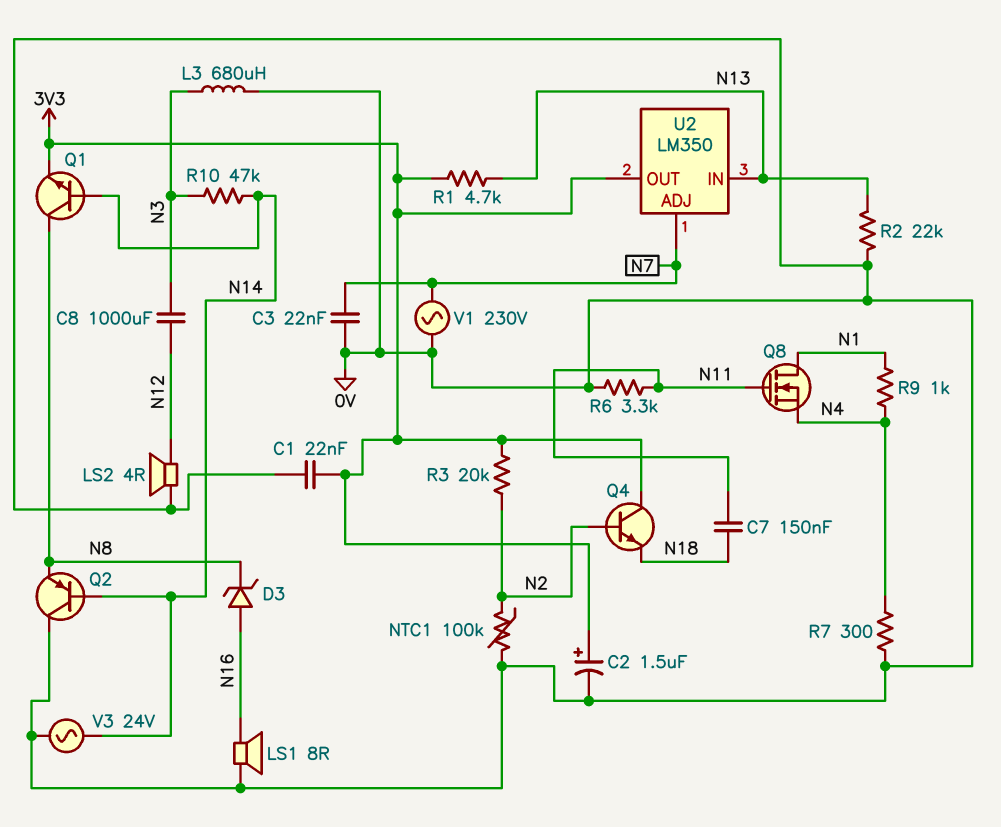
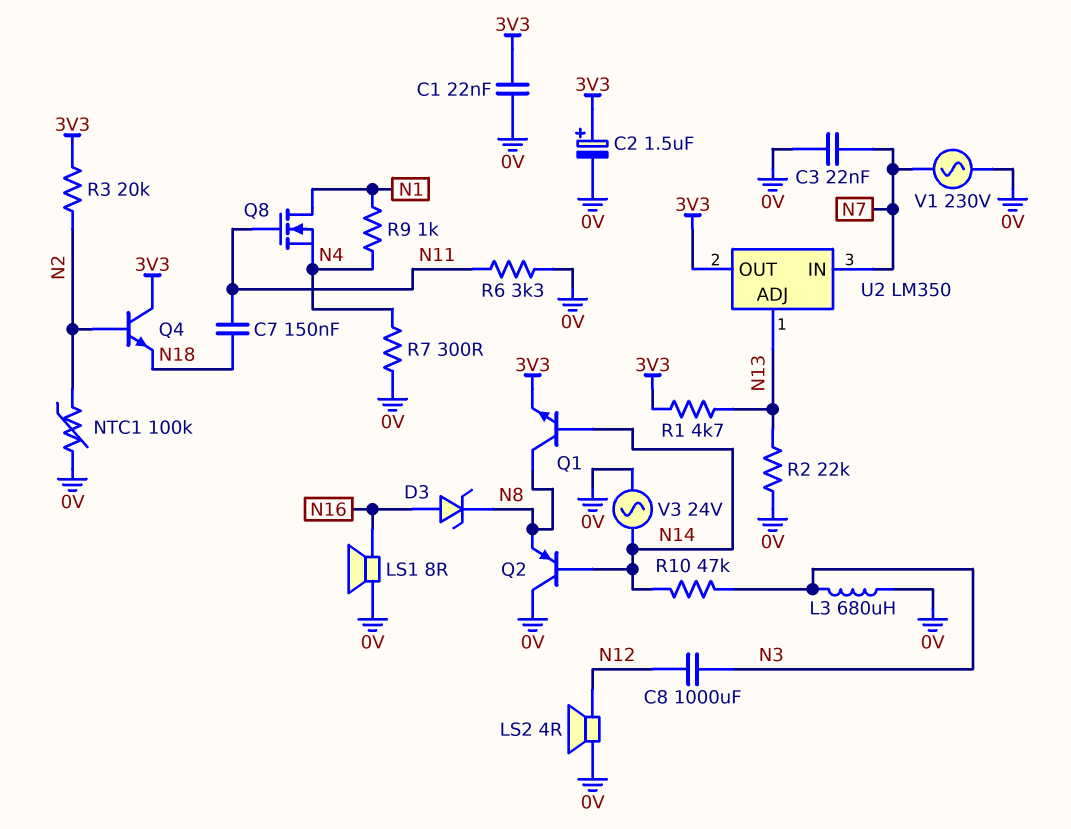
U2 pin ADJ: N7 -> N13
U2 pin IN: N13 -> N7

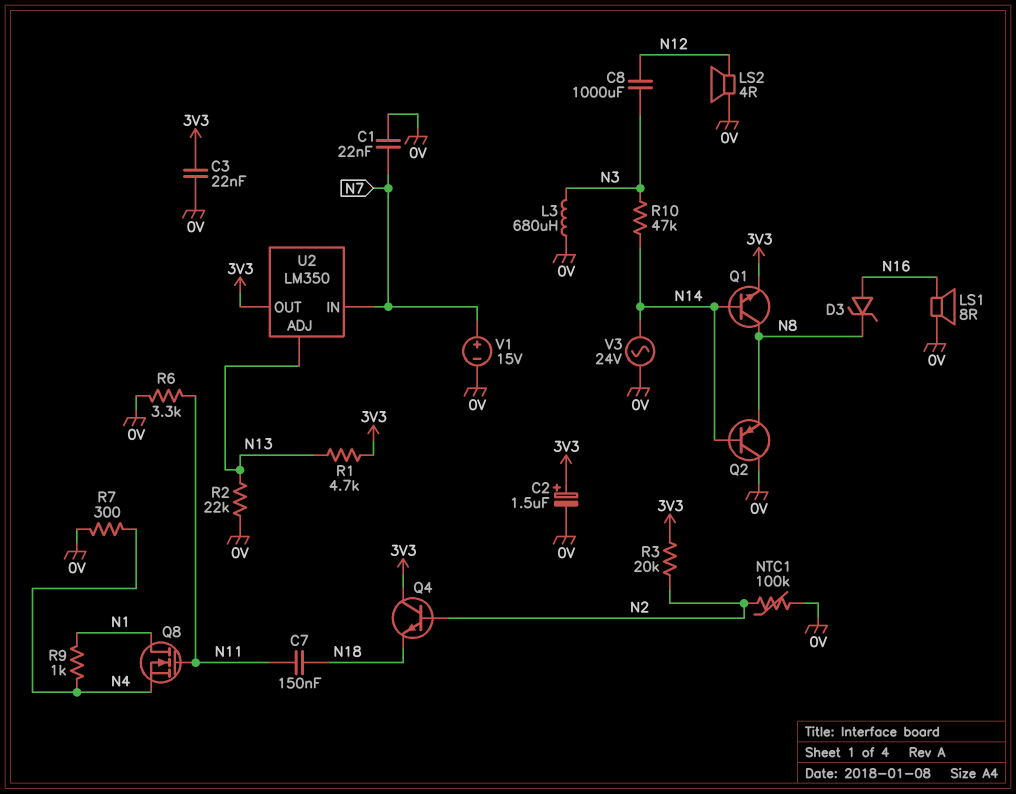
C1: 22nF (0V, 3V3) -> 22nF (0V, N7)
C3: 22nF (0V, N7) -> 22nF (0V, 3V3)
V1: AC 230V (0V, N7) -> 15V (plus N7, minus 0V)

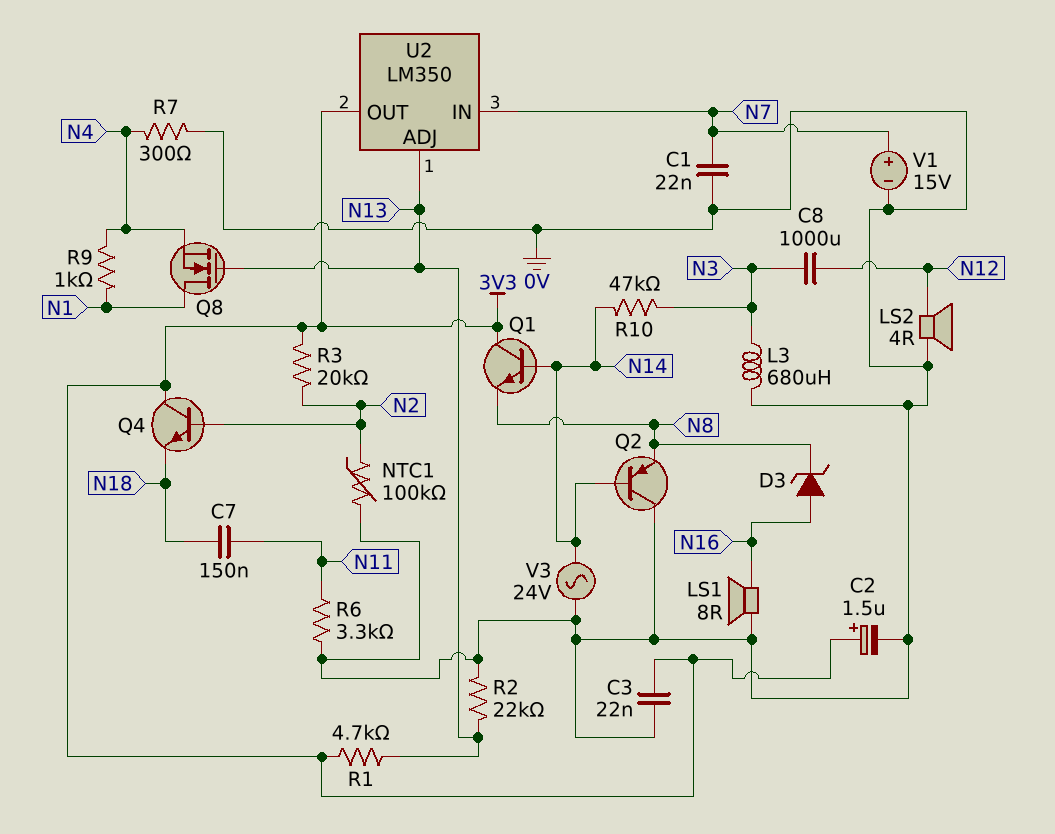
Q1: NPN (B N14, C N8, E 3V3) -> NPN (B N14, C 3V3, E N8)
Q8: NMOS (G N11, D N1, S N4) -> NMOS (G N13, D N1, S N4)

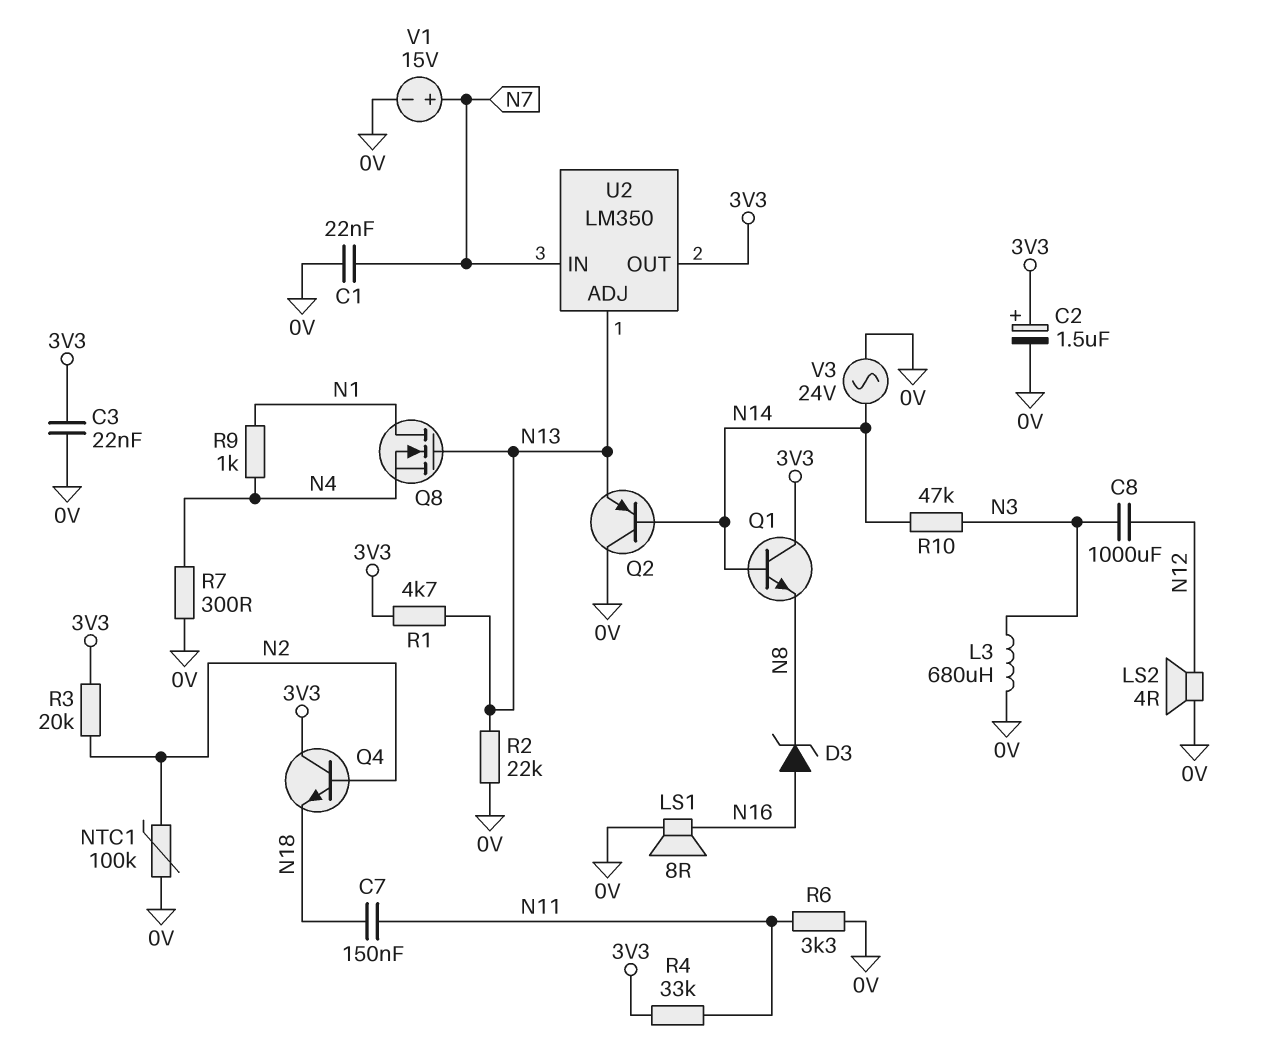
Q2: PNP (B N14, C 0V, E N8) -> PNP (B N14, C 0V, E N13)
R4: none -> 33k (3V3, N11)

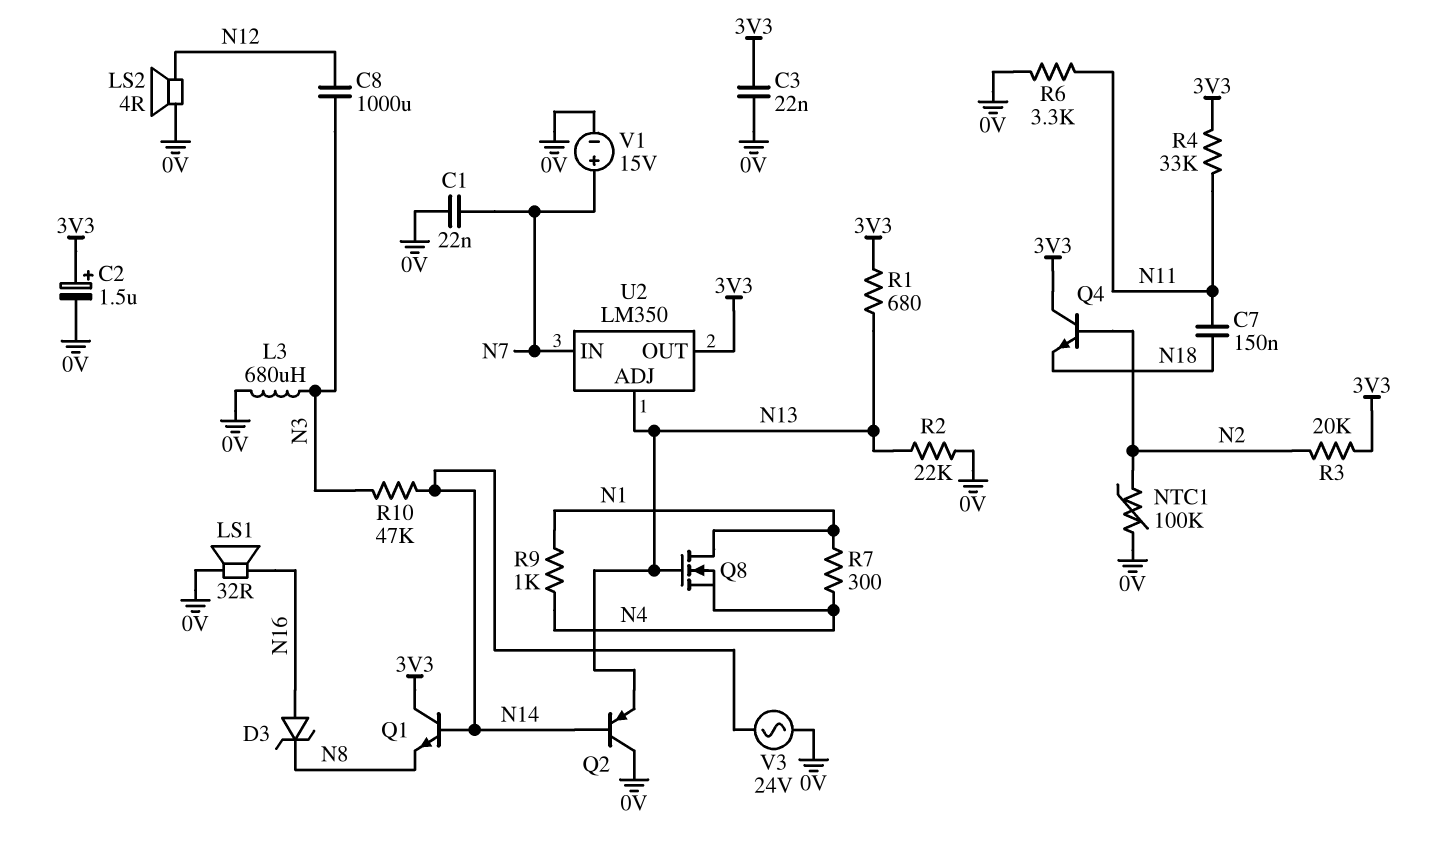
LS1: speaker 8R (0V, N16) -> speaker 32R (0V, N16)
R1: 4.7k (3V3, N13) -> 680 (3V3, N13)
R7: 300 (0V, N4) -> 300 (N1, N4)

